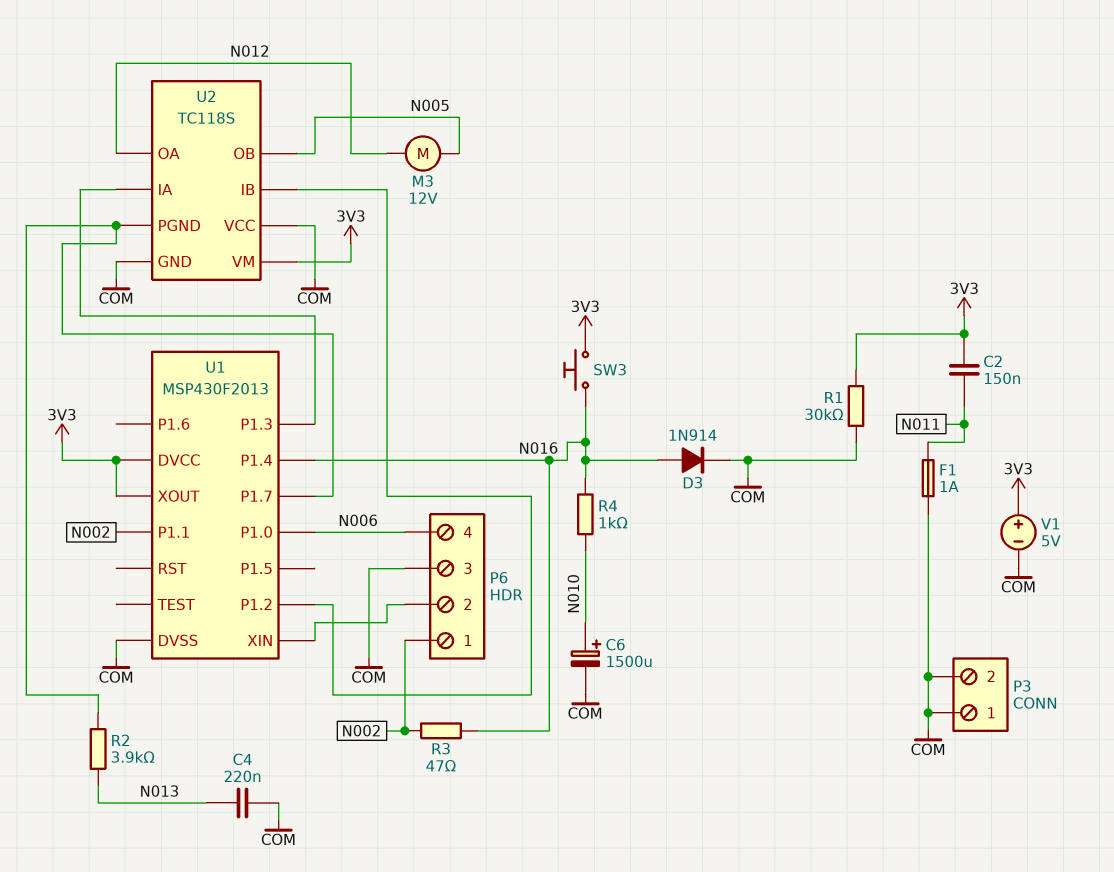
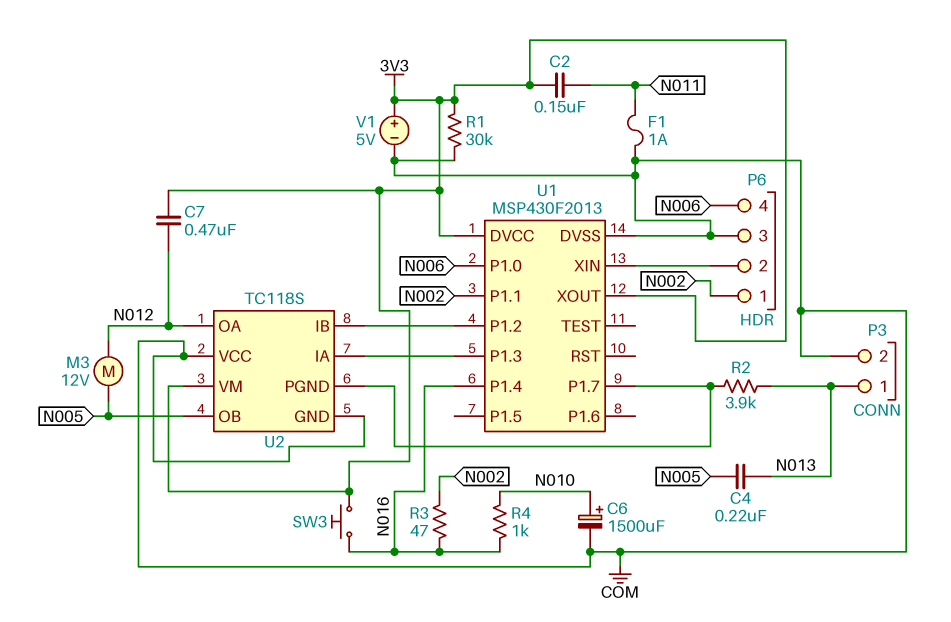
C4: 220nF (COM, N013) -> 220nF (N005, N013)
C7: none -> 470nF (3V3, N012)
D3: diode 1N914 (A N016, K COM) -> none
P3 pin 1: COM -> N013

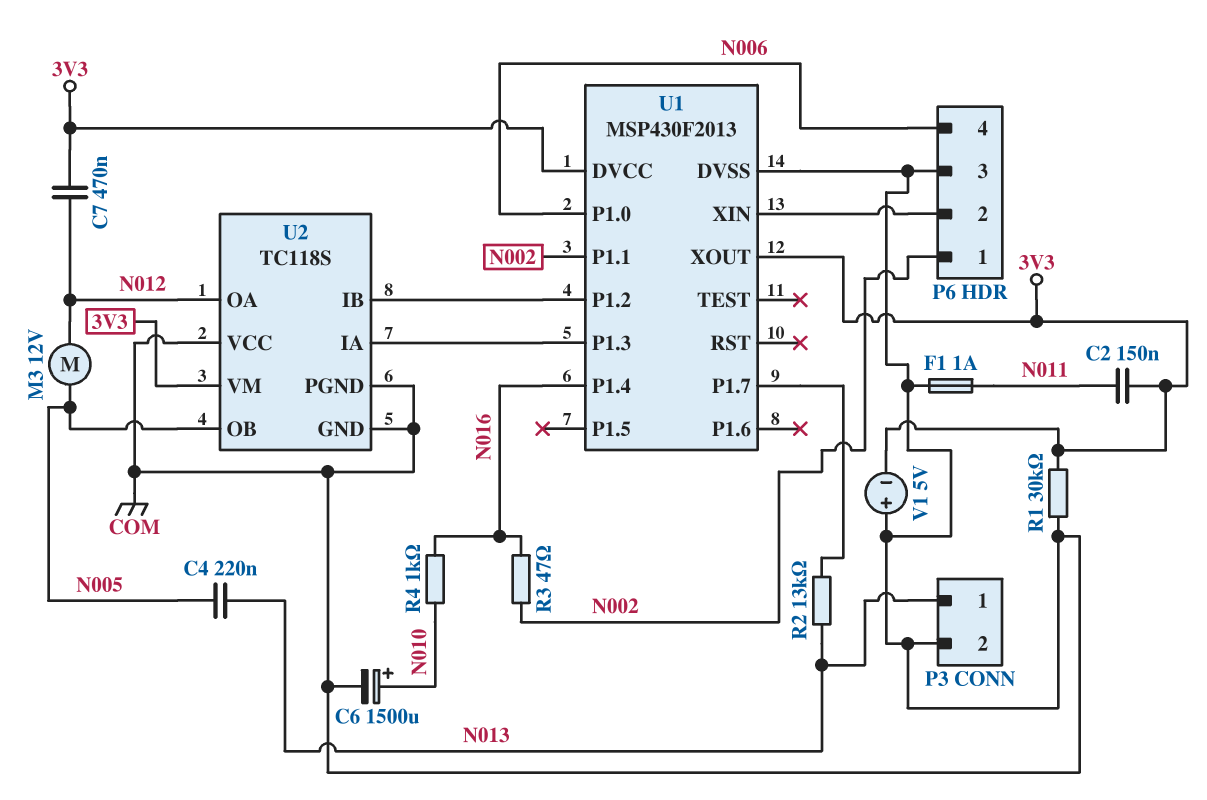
R2: 3.9k (N013, U1/P1.7) -> 13k (N013, U1/P1.7)
SW3: button (3V3, N016) -> none
U2 pin PGND: U1/P1.7 -> COM
V1: 5V (plus 3V3, minus COM) -> 5V (plus COM, minus 3V3)

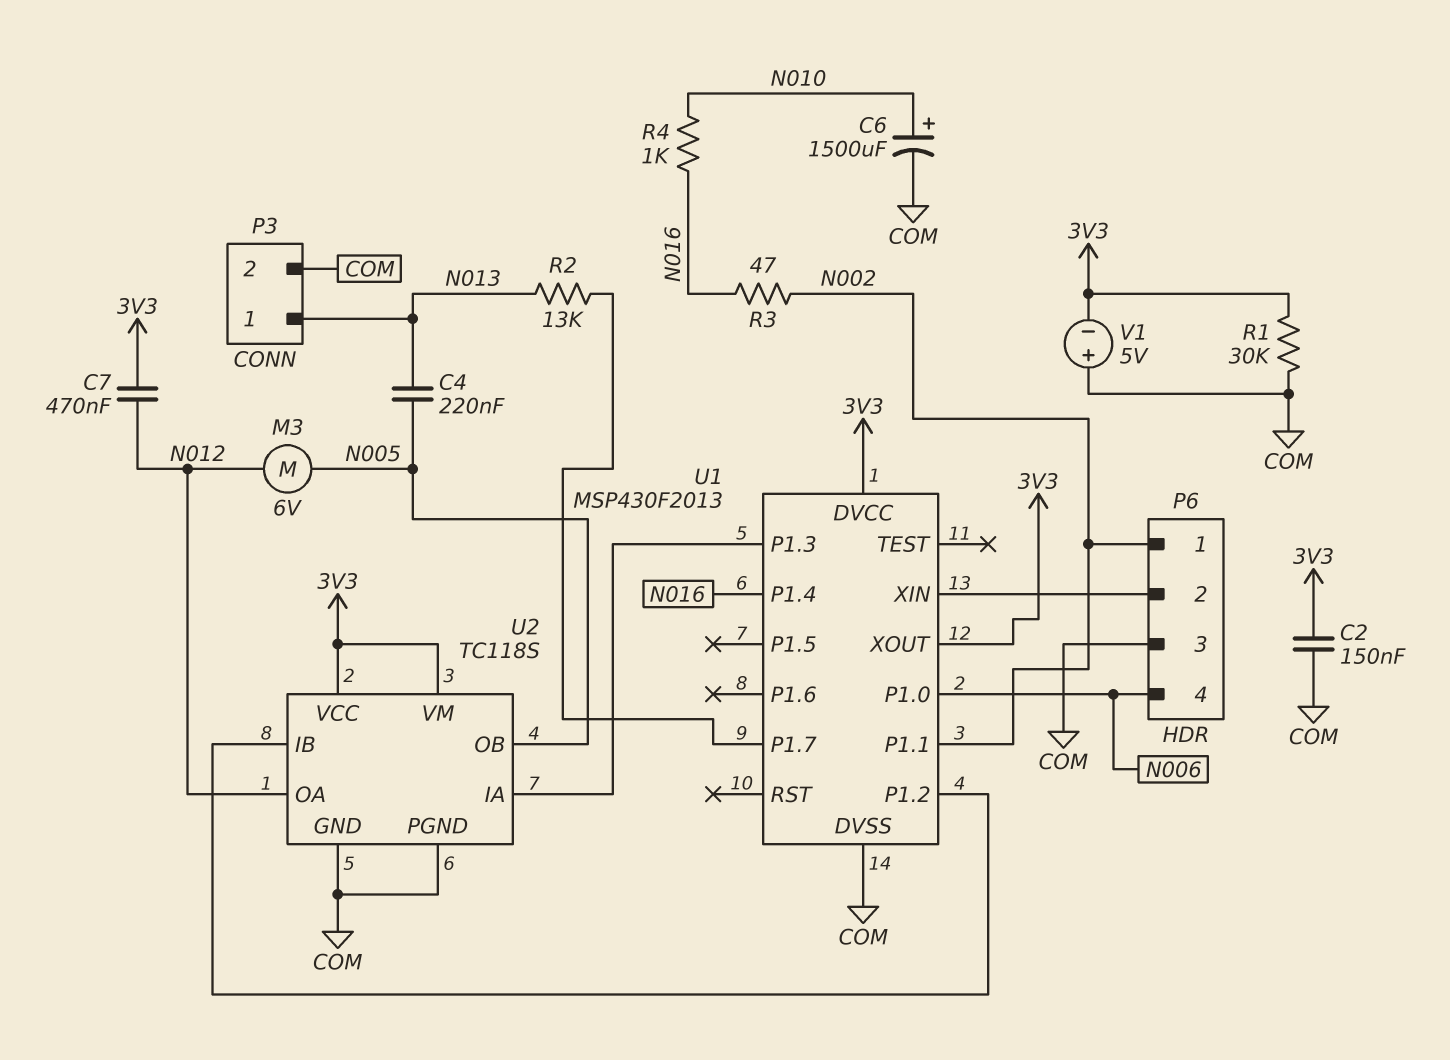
C2: 150nF (3V3, N011) -> 150nF (3V3, COM)
F1: 1A (COM, N011) -> none
M3: motor 12V (N005, N012) -> motor 6V (N005, N012)
U2 pin VCC: COM -> 3V3

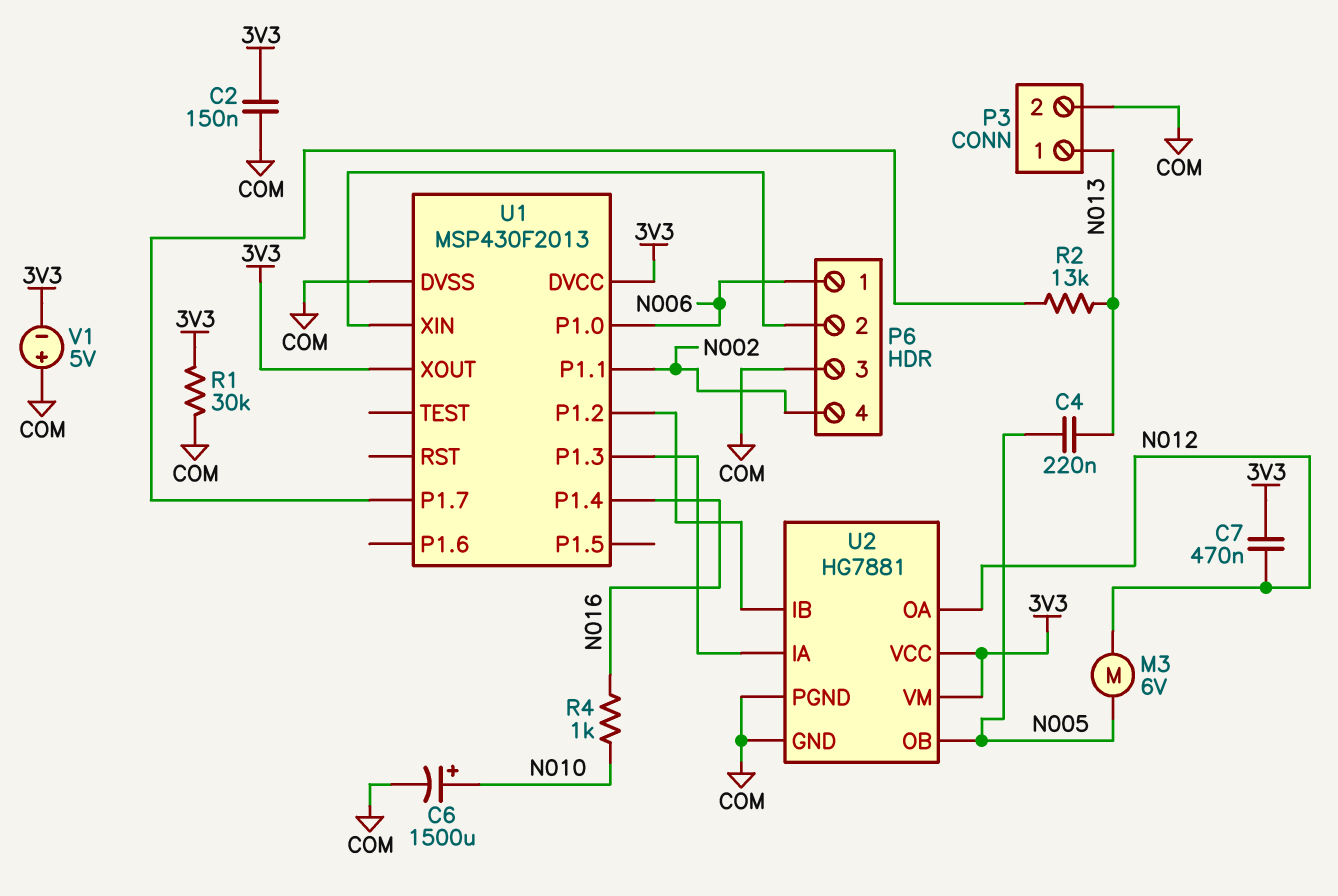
P6 pin 1: N002 -> N006
P6 pin 4: N006 -> N002
R3: 47 (N002, N016) -> none
U2: TC118S -> HG7881

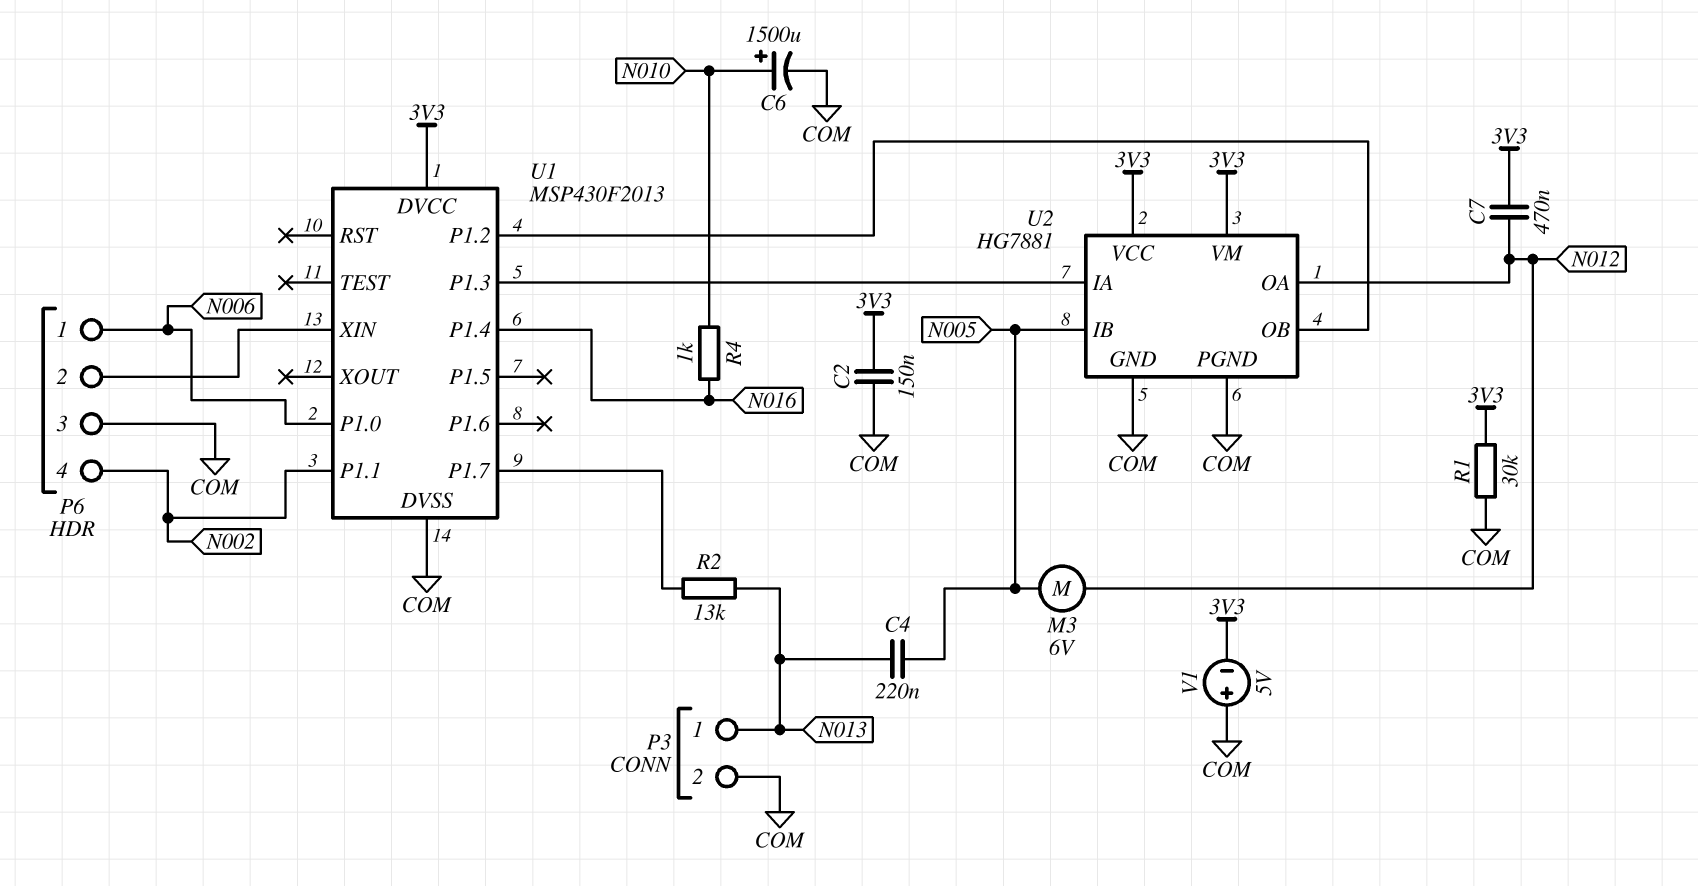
U1 pin XOUT: 3V3 -> none
U2 pin IB: U1/P1.2 -> N005
U2 pin OB: N005 -> U1/P1.2

